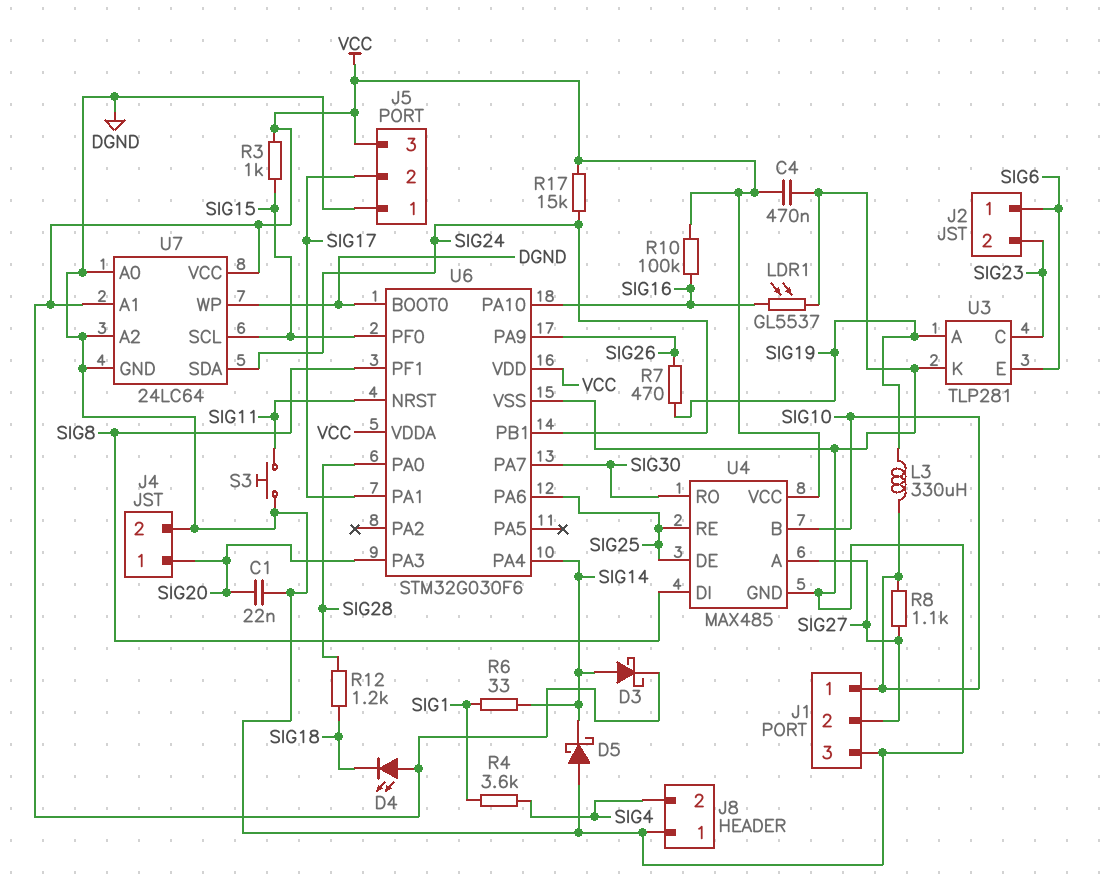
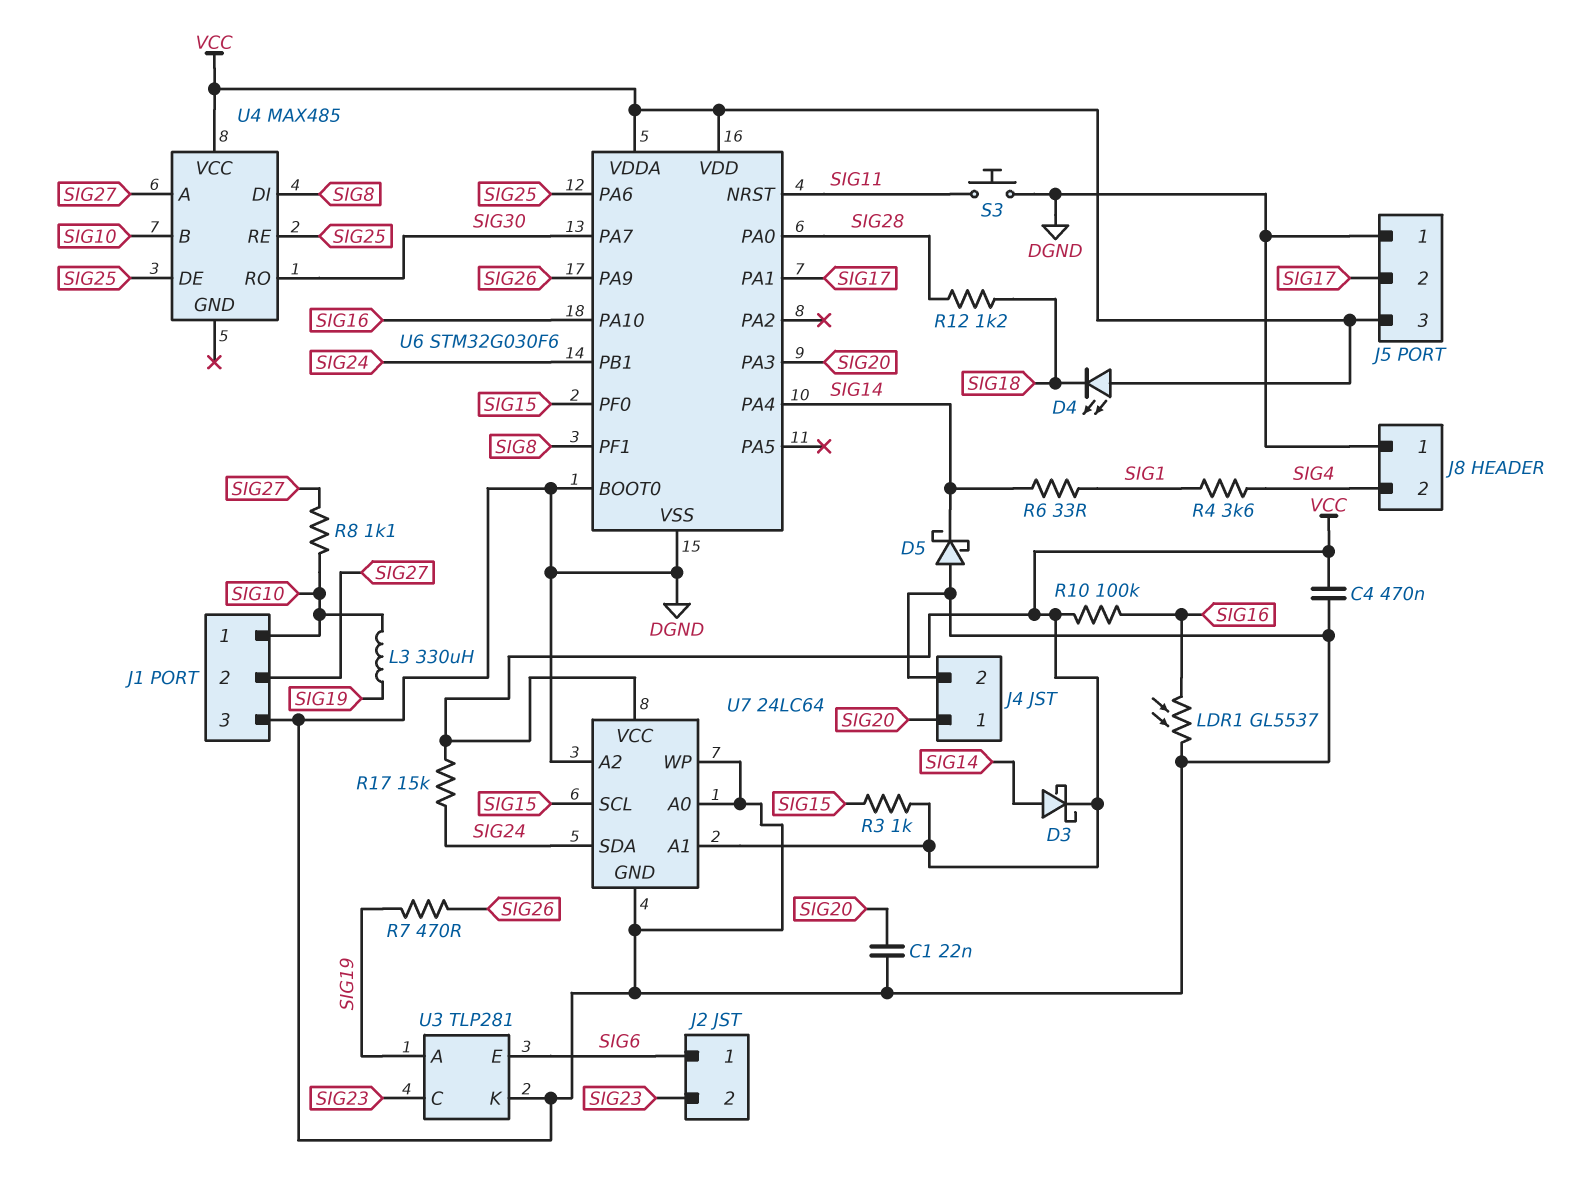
U4 pin GND: DGND -> none

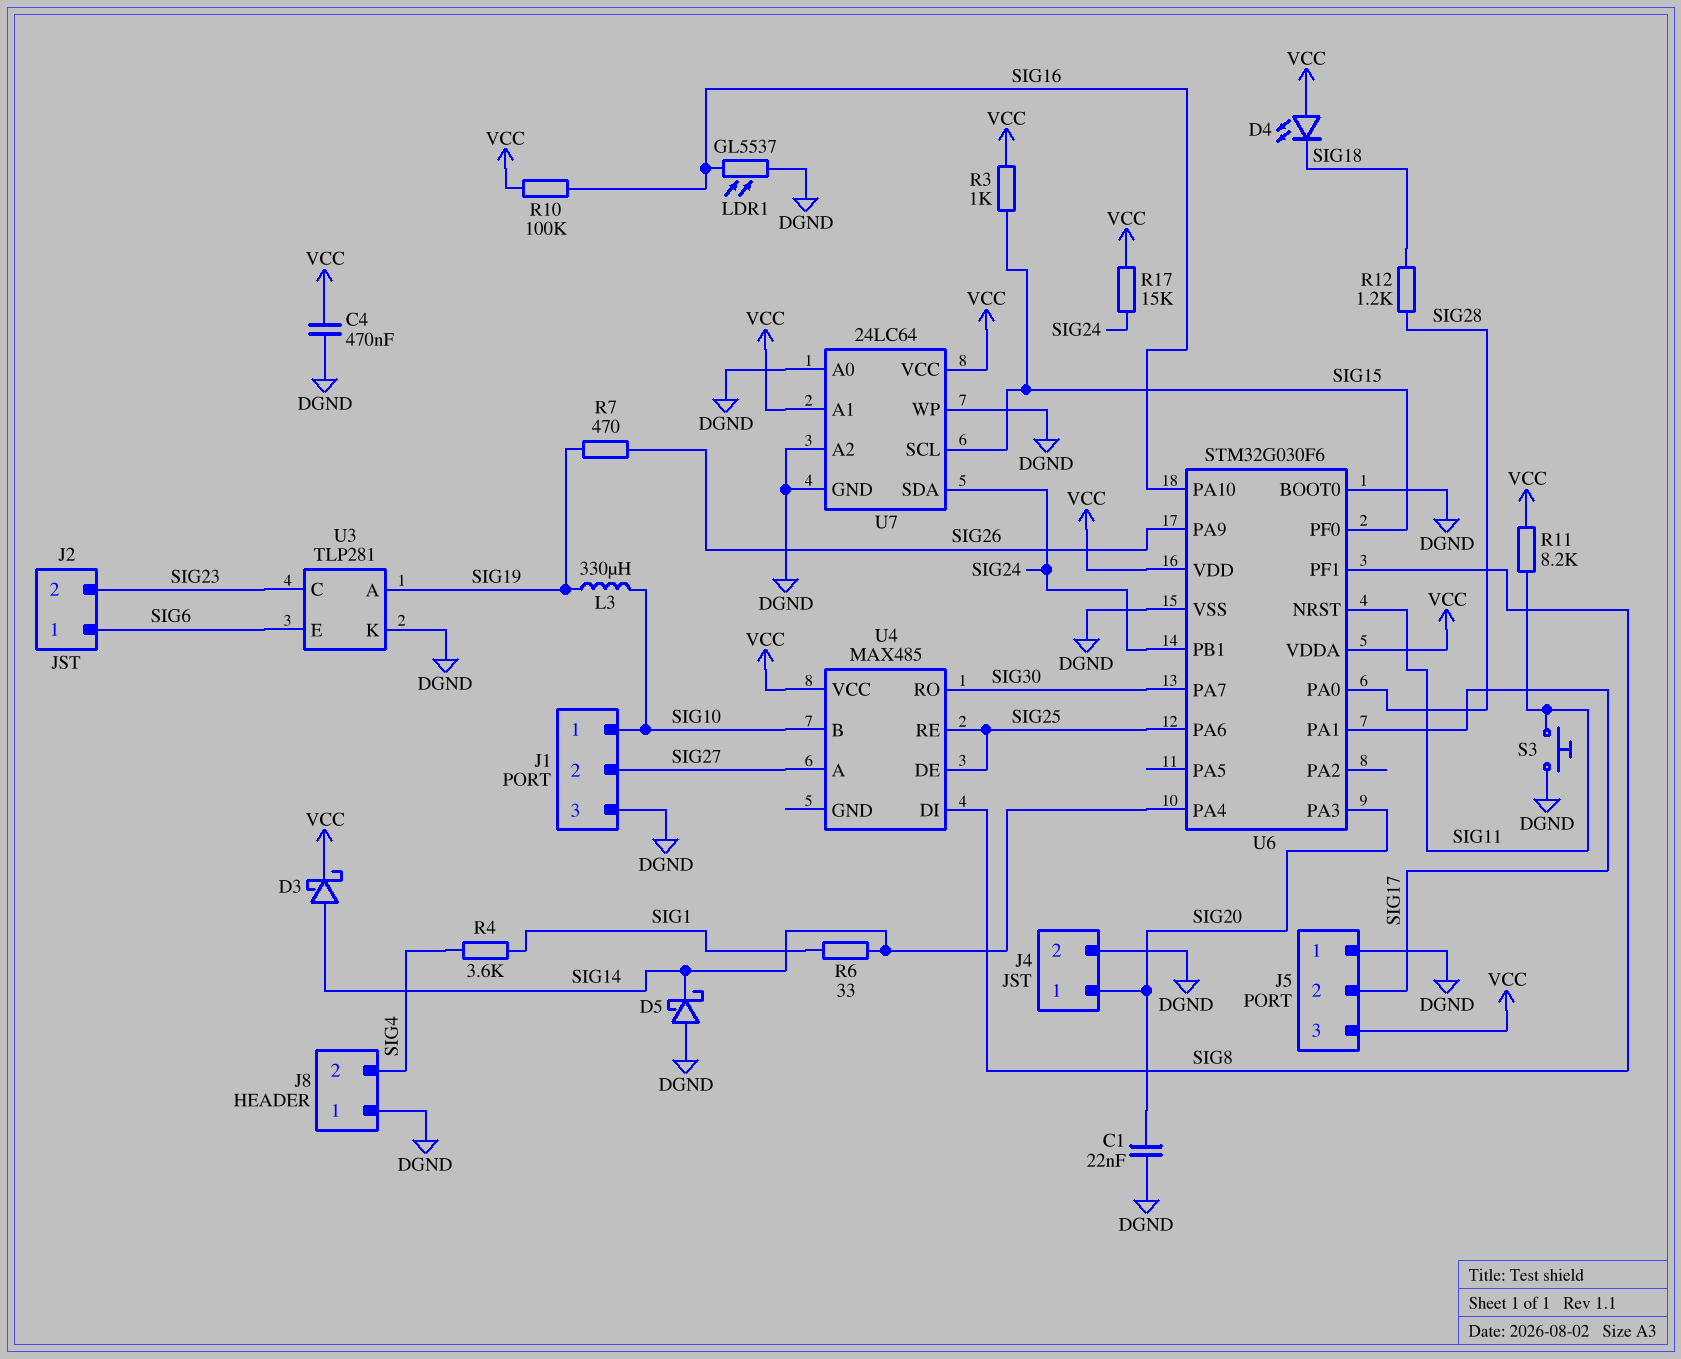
R8: 1.1k (SIG10, SIG27) -> none
R11: none -> 8.2k (SIG11, VCC)

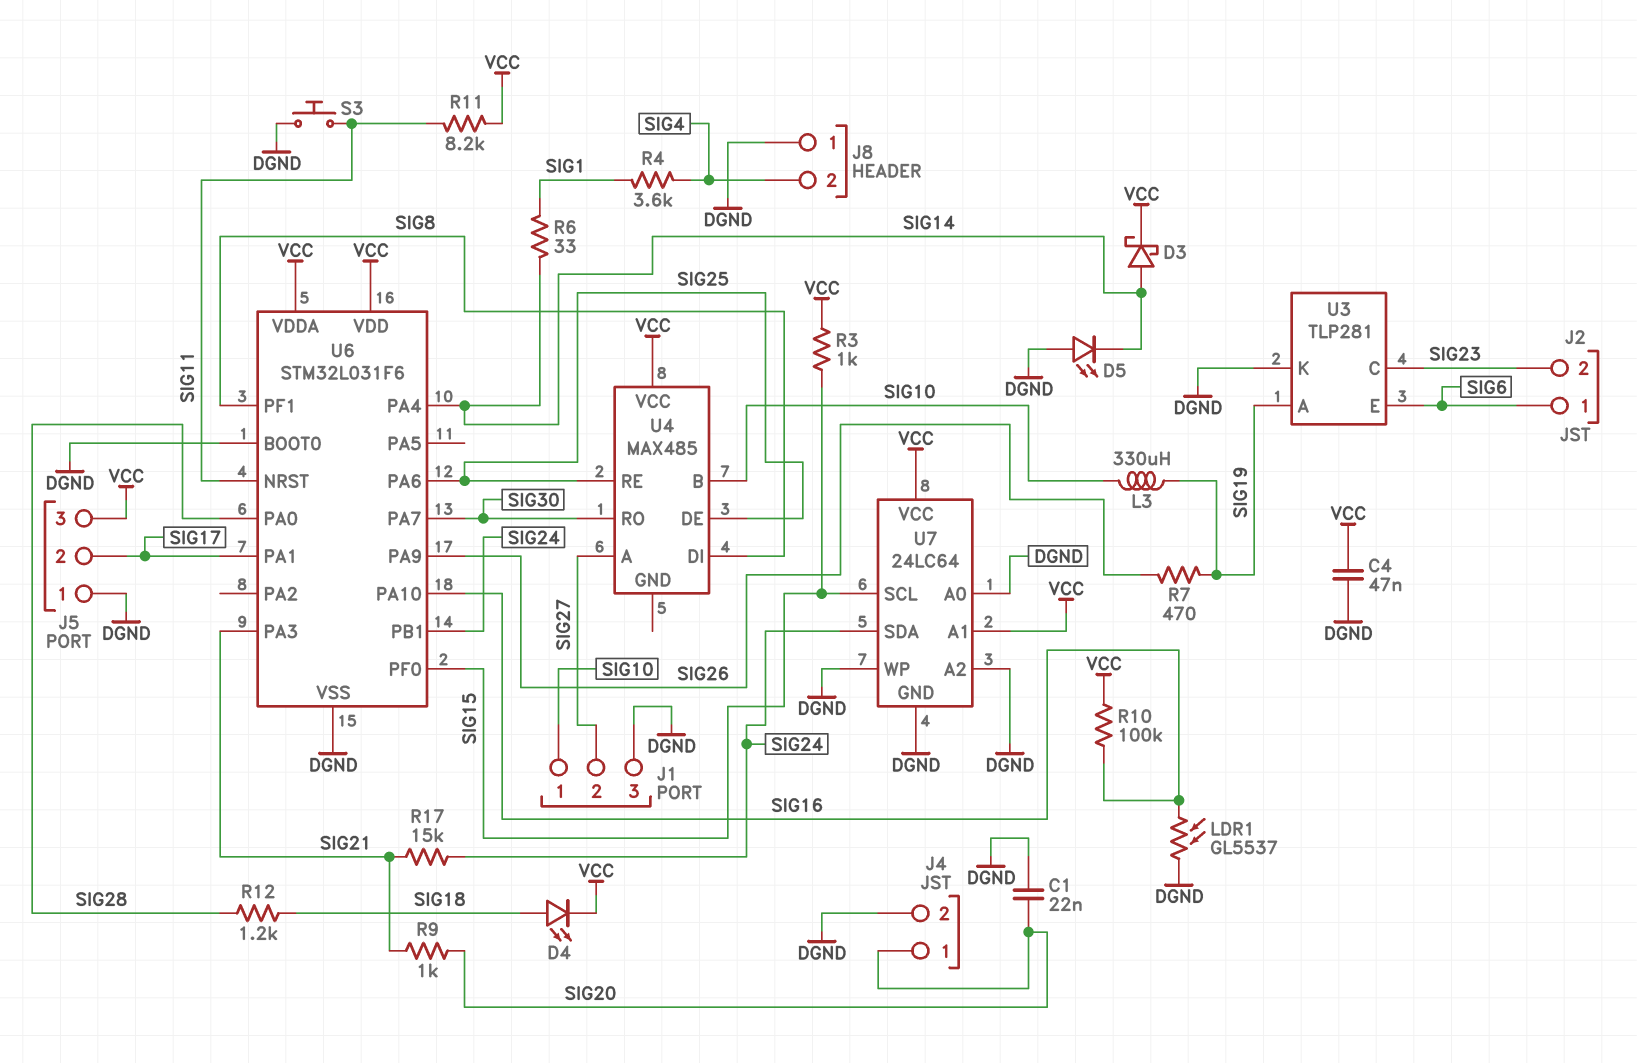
C4: 470nF (DGND, VCC) -> 47nF (DGND, VCC)
D4: LED (A VCC, K SIG18) -> LED (A SIG18, K VCC)
D5: schottky (A DGND, K SIG14) -> LED (A DGND, K SIG14)
R9: none -> 1k (SIG20, SIG21)
R17: 15k (SIG24, VCC) -> 15k (SIG21, SIG24)
U6: STM32G030F6 -> STM32L031F6
U6 pin PA3: SIG20 -> SIG21

